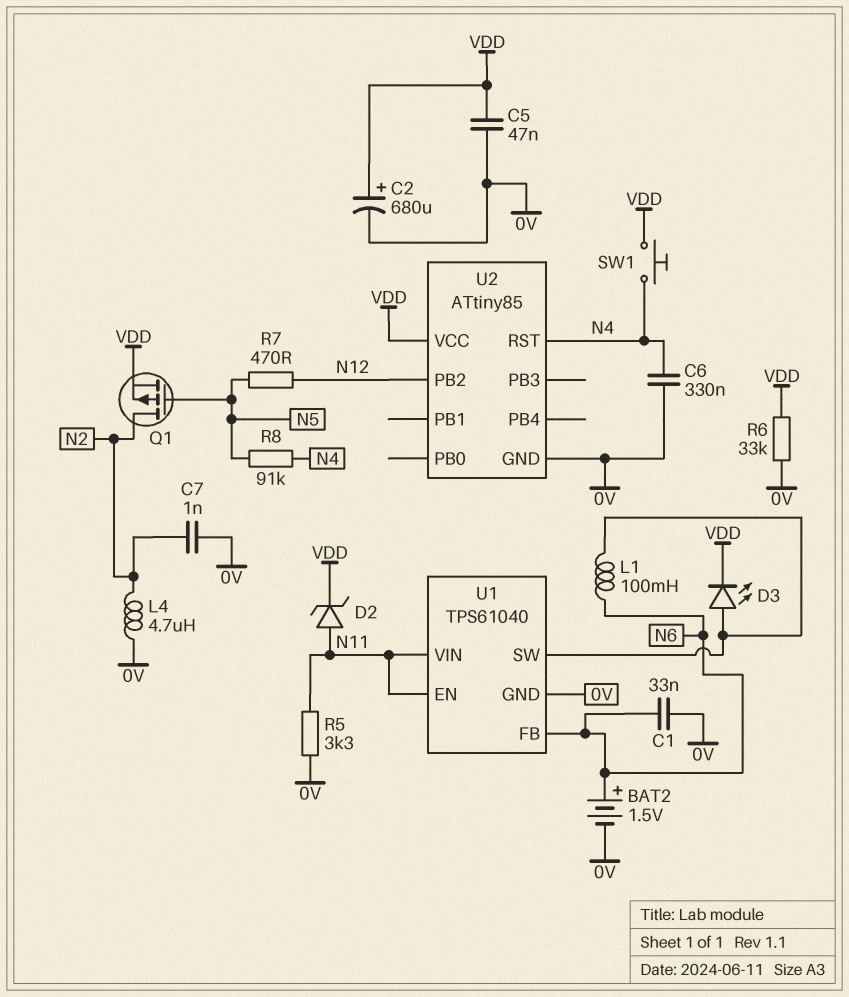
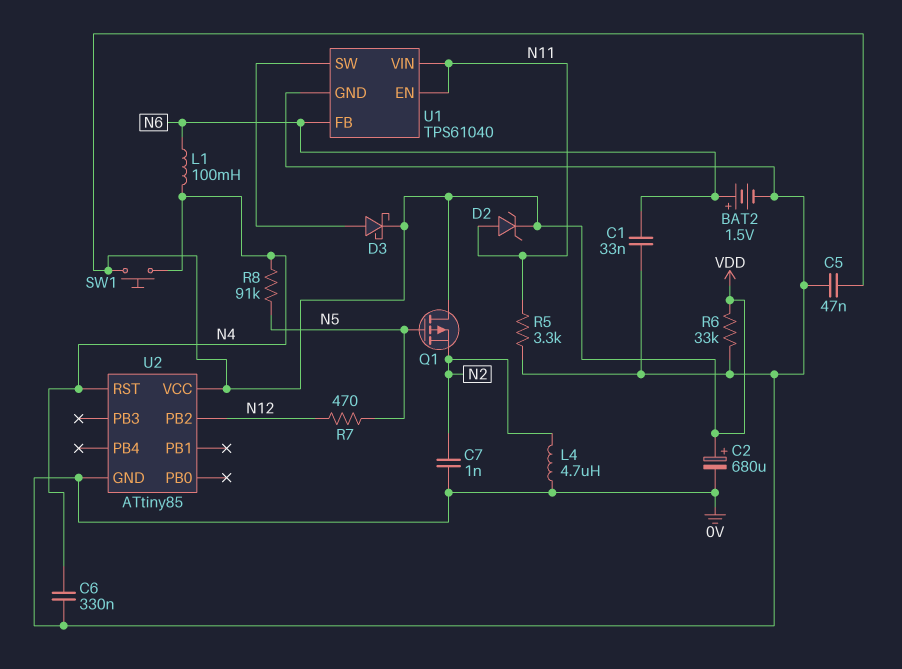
D3: LED (A U1/SW, K VDD) -> schottky (A U1/SW, K VDD)
L1: 100mH (N6, U1/SW) -> 100mH (N4, N6)
Q1: PMOS (G N5, D N2, S VDD) -> PMOS (G N5, D VDD, S N2)

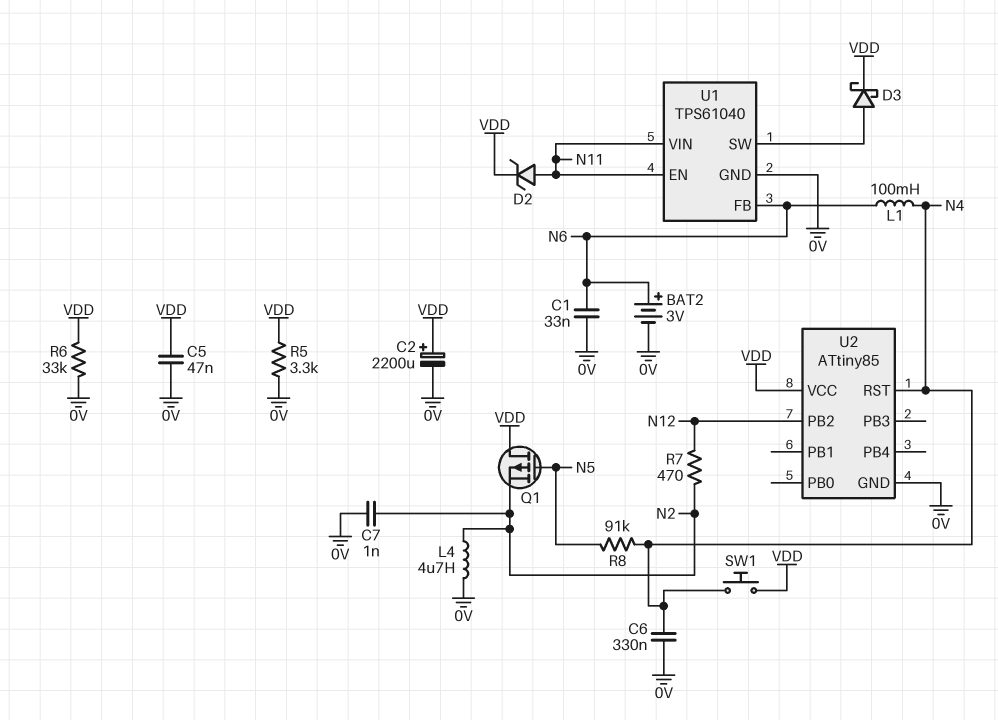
BAT2: 1.5V (plus N6, minus 0V) -> 3V (plus N6, minus 0V)
C2: 680uF (plus VDD, minus 0V) -> 2200uF (plus VDD, minus 0V)
R5: 3.3k (0V, N11) -> 3.3k (0V, VDD)
R7: 470 (N5, N12) -> 470 (N2, N12)

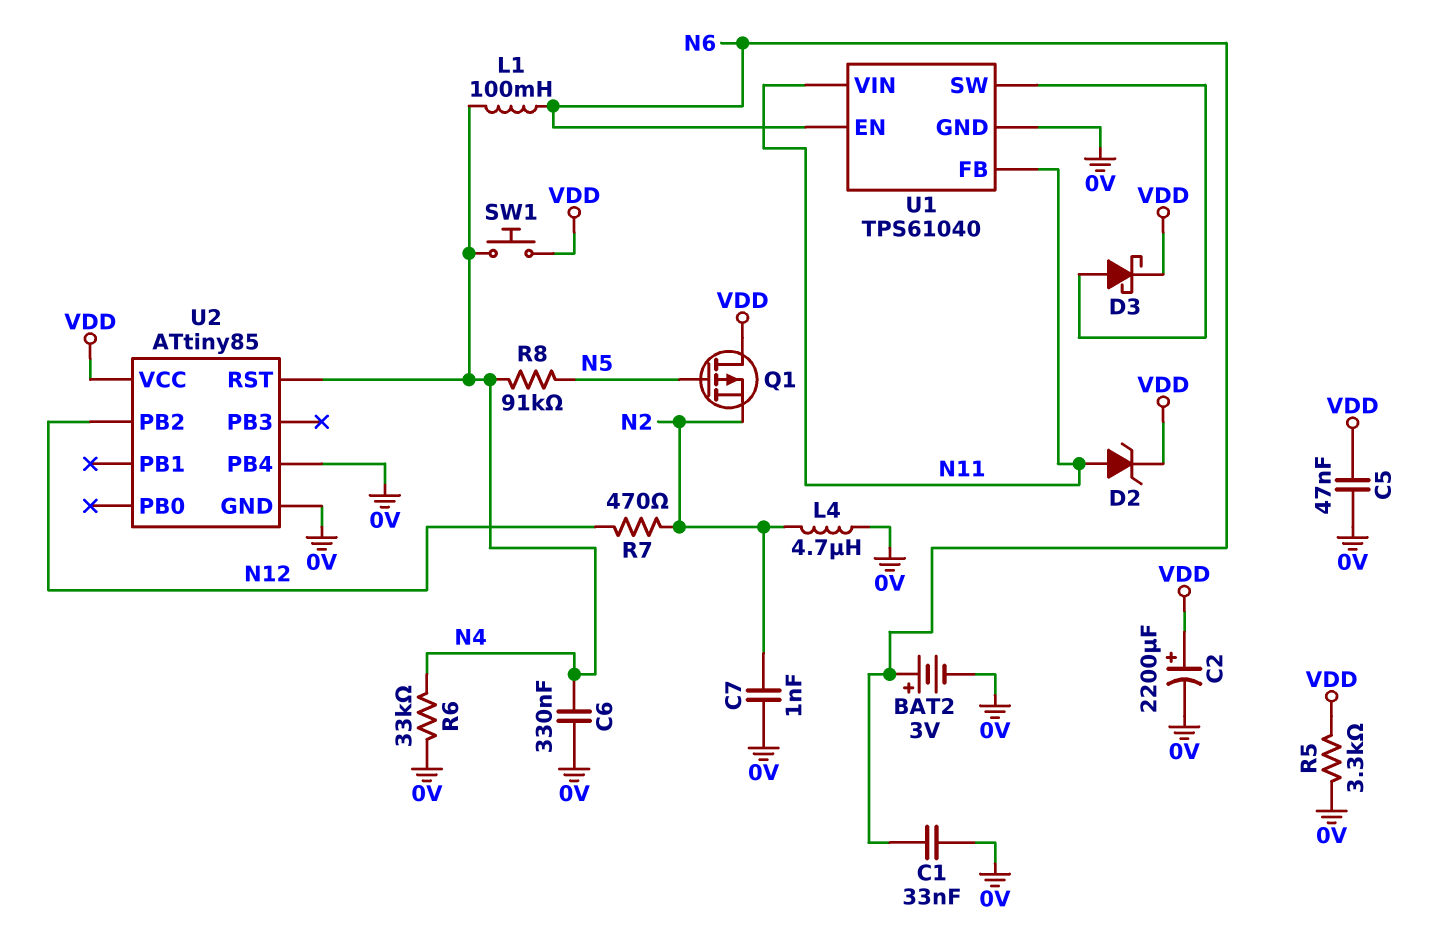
R6: 33k (0V, VDD) -> 33k (0V, N4)
U1 pin EN: N11 -> N6
U1 pin FB: N6 -> N11
U2 pin PB4: none -> 0V

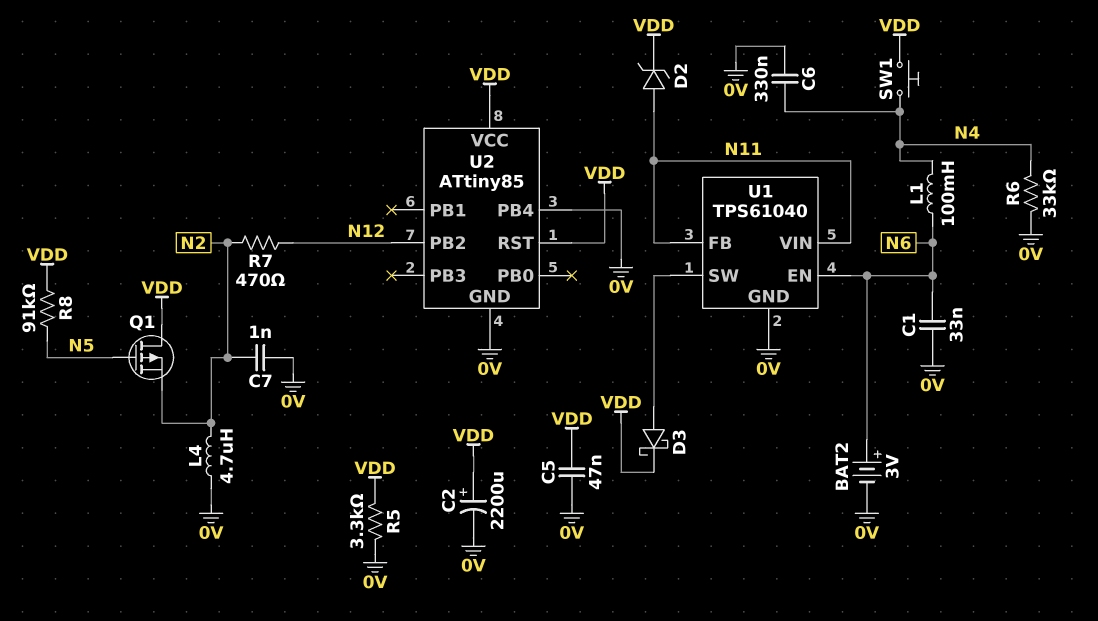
R8: 91k (N4, N5) -> 91k (N5, VDD)
U2 pin RST: N4 -> VDD

